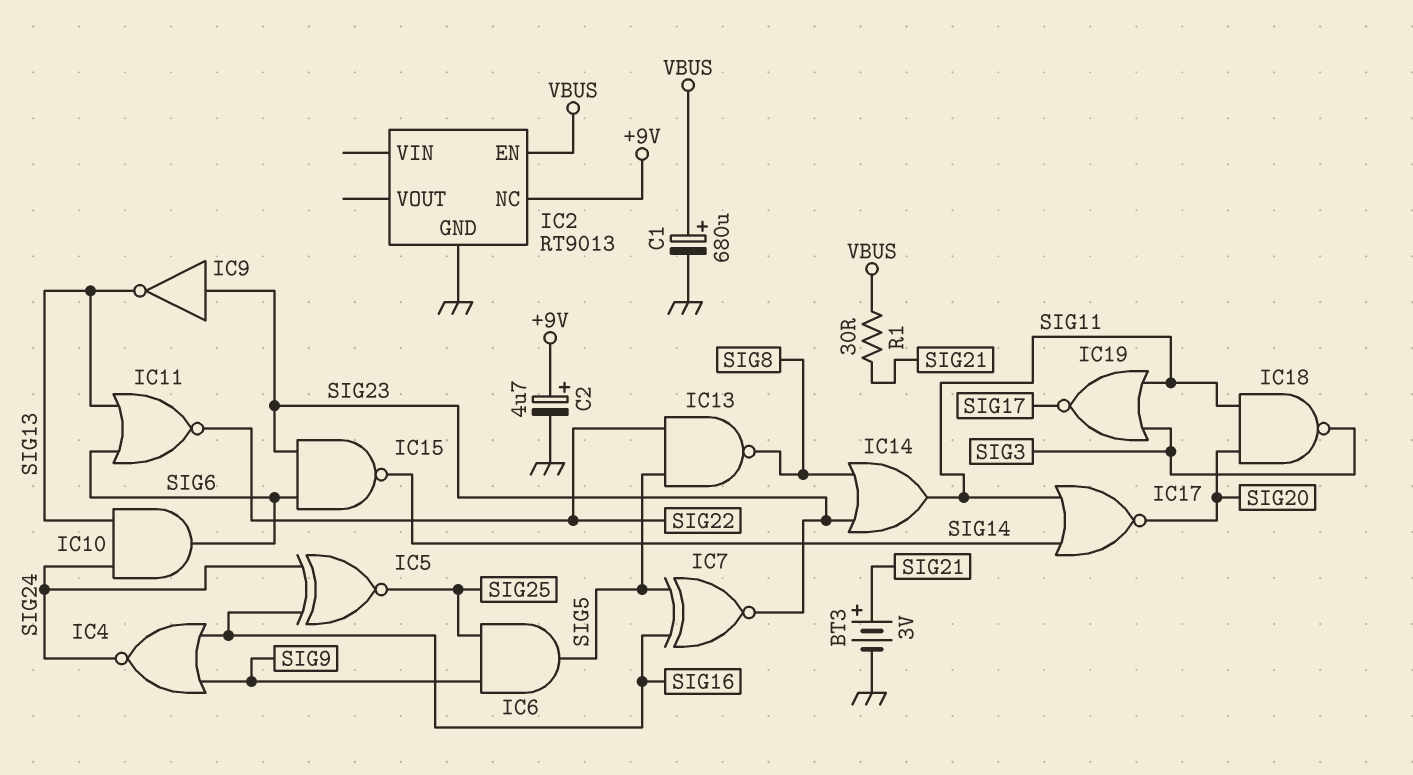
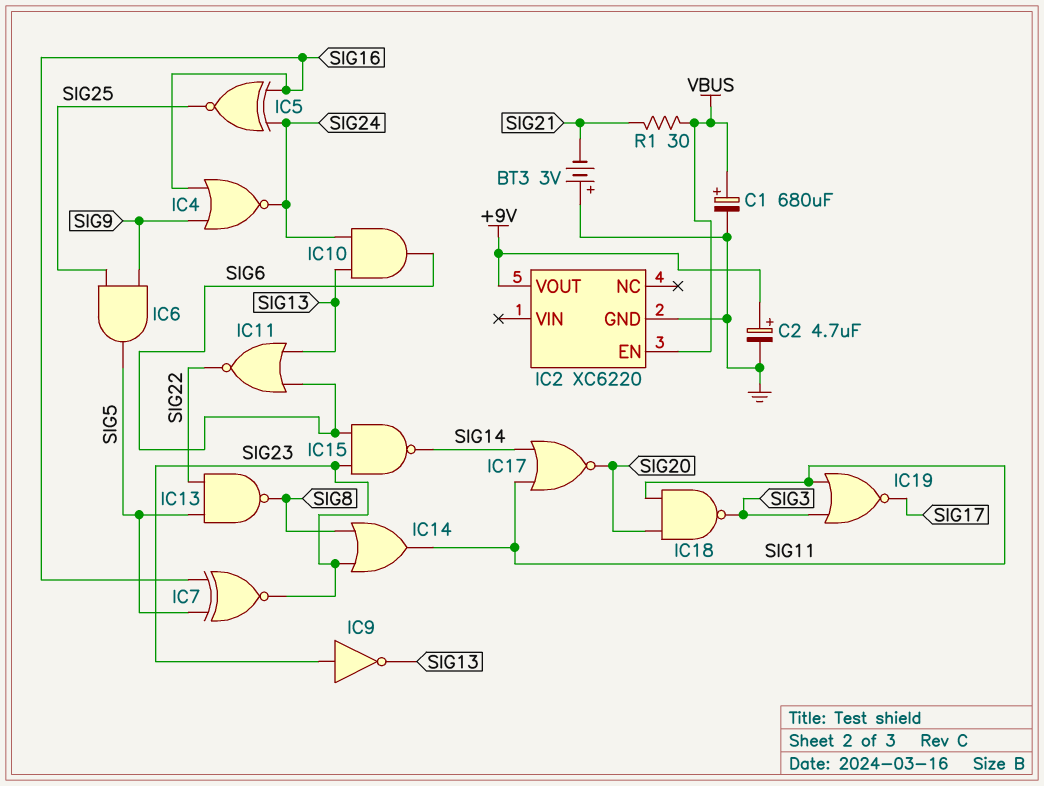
BT3: 3V (plus SIG21, minus GND) -> 3V (plus GND, minus SIG21)
IC2: RT9013 -> XC6220
IC2 pin NC: +9V -> none
IC2 pin VOUT: none -> +9V

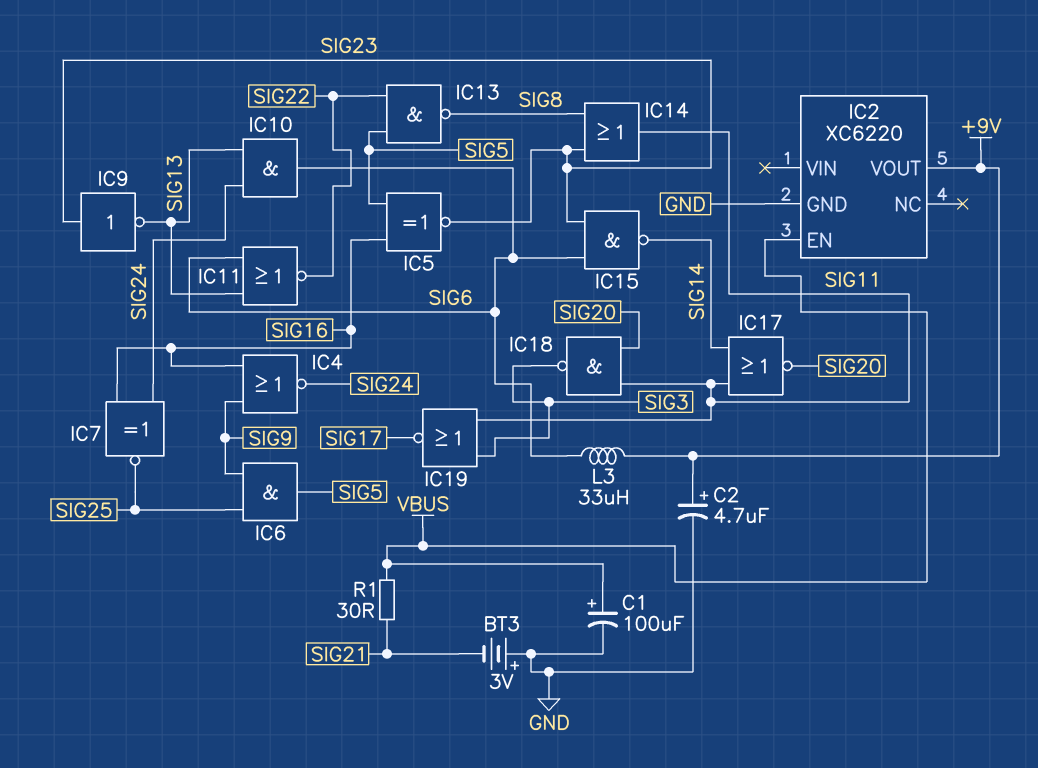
C1: 680uF (plus VBUS, minus GND) -> 100uF (plus VBUS, minus GND)
IC5: XNOR (in SIG16, in SIG24, out SIG25) -> XNOR (in SIG5, in SIG16, out SIG23)
IC7: XNOR (in SIG5, in SIG16, out SIG23) -> XNOR (in SIG16, in SIG24, out SIG25)
L3: none -> 33uH (+9V, SIG6)

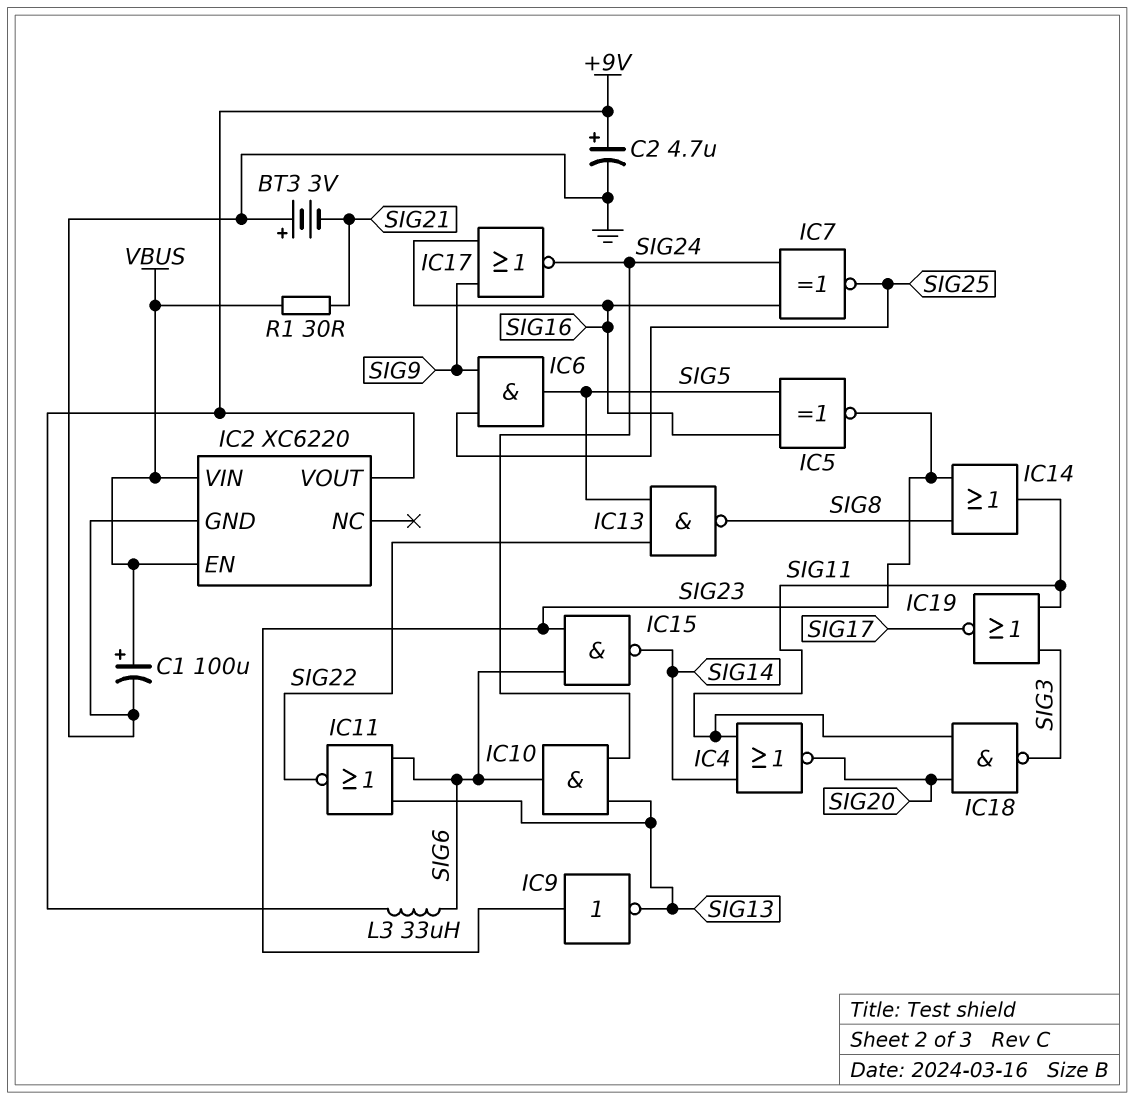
IC2 pin VIN: none -> VBUS
IC4: NOR (in SIG9, in SIG16, out SIG24) -> NOR (in SIG11, in SIG14, out SIG20)
IC17: NOR (in SIG11, in SIG14, out SIG20) -> NOR (in SIG9, in SIG16, out SIG24)

